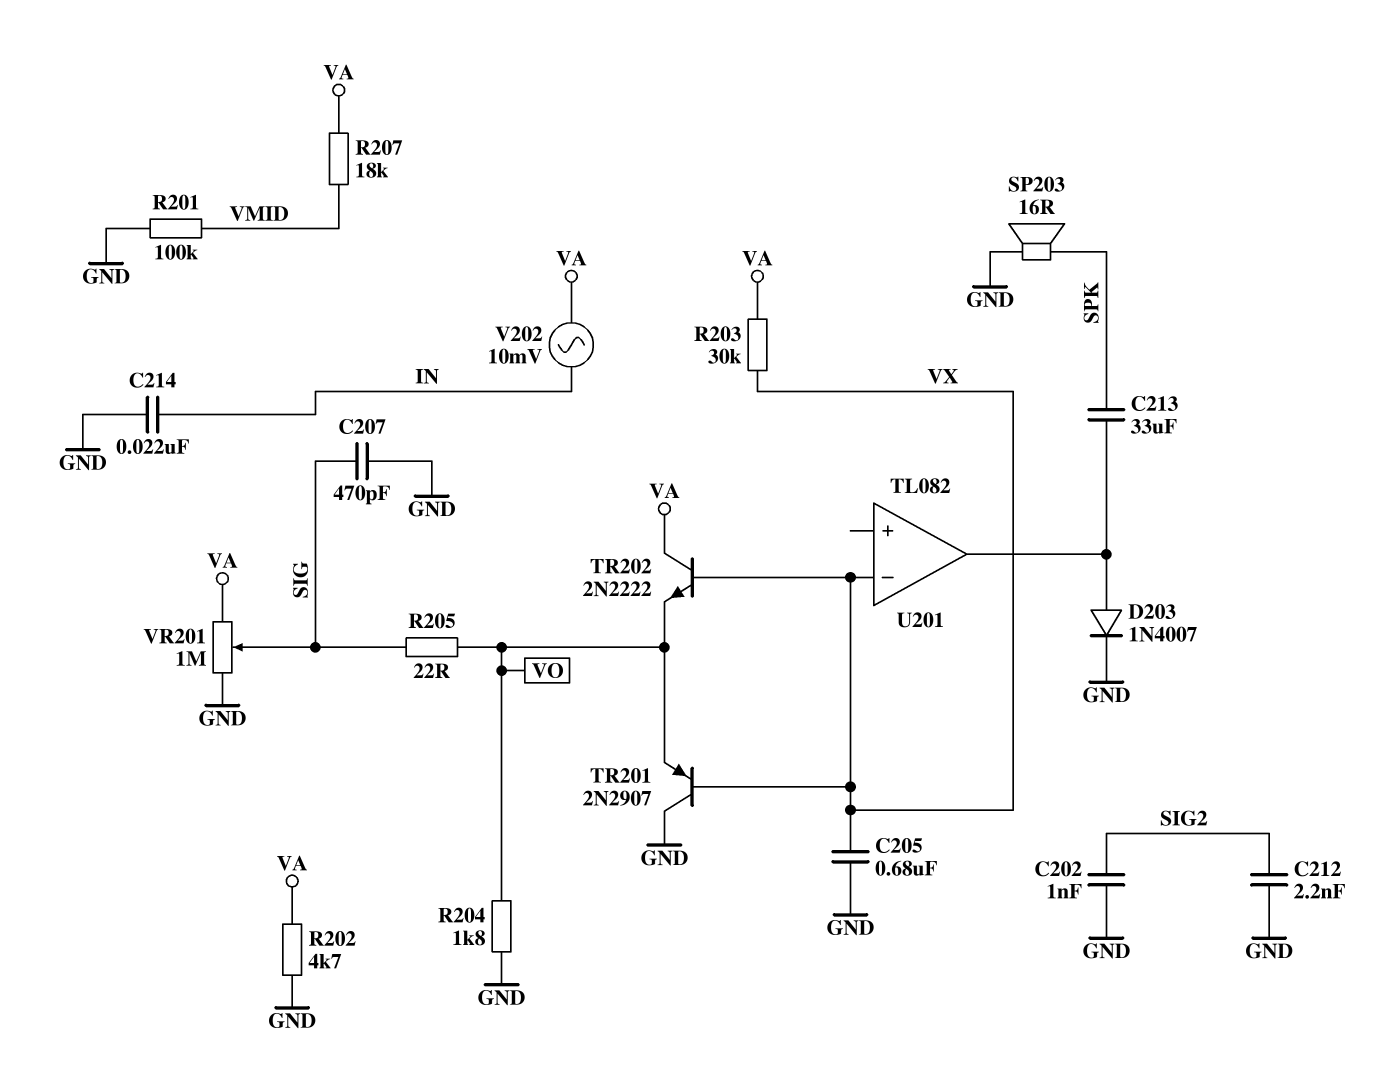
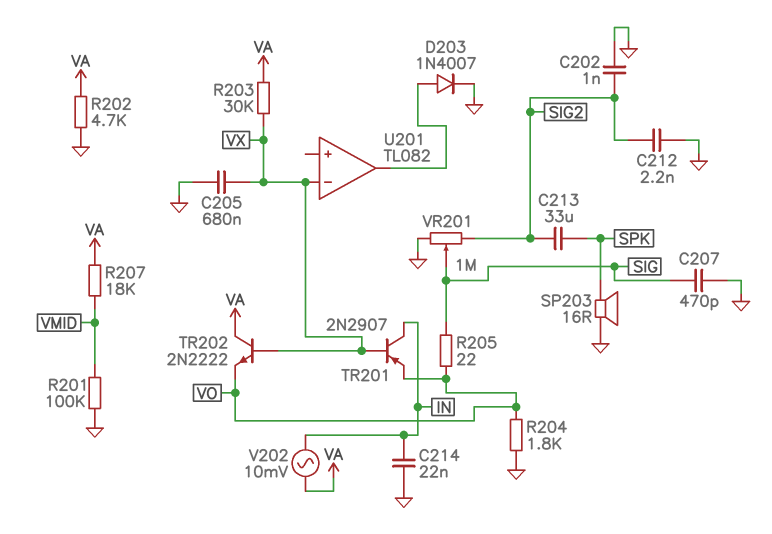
C213: 33uF (SPK, U201/out) -> 33uF (SIG2, SPK)
TR201: PNP 2N2907 (B VX, C GND, E VO) -> PNP 2N2907 (B VX, C IN, E VO)
VR201: 1M (GND, VA, wiper SIG) -> 1M (GND, SIG2, wiper SIG)

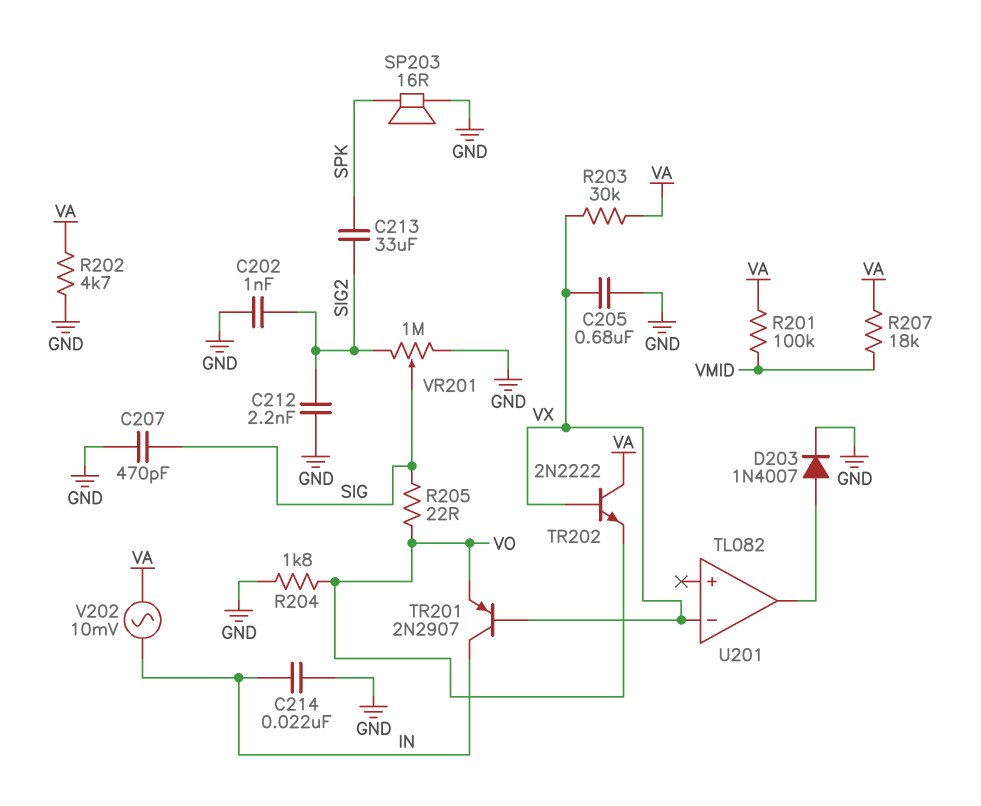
R201: 100k (GND, VMID) -> 100k (VA, VMID)

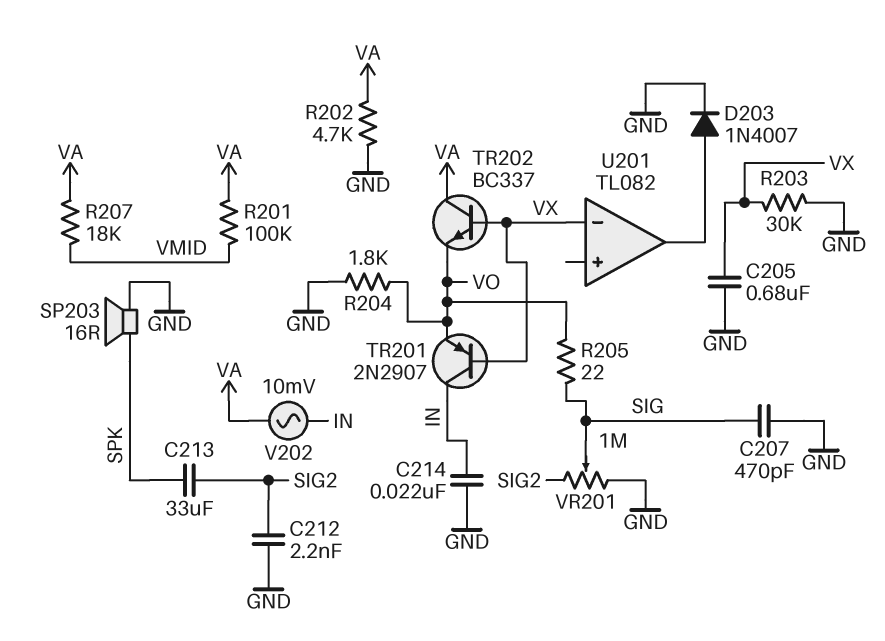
C202: 1nF (GND, SIG2) -> none
R203: 30k (VA, VX) -> 30k (GND, VX)
TR202: NPN 2N2222 (B VX, C VA, E VO) -> NPN BC337 (B VX, C VA, E VO)

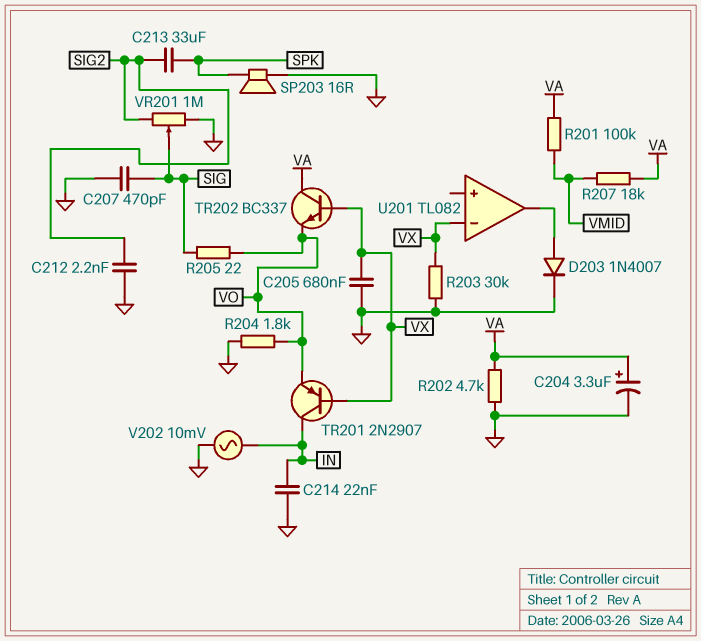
C204: none -> 3.3uF (plus VA, minus GND)
V202: AC 10mV (IN, VA) -> AC 10mV (GND, IN)

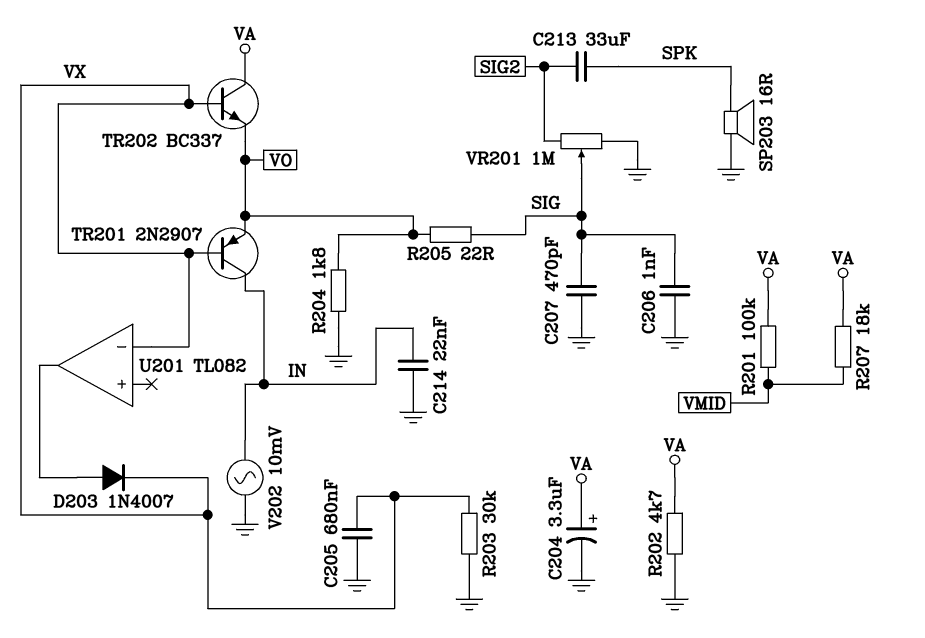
C206: none -> 1nF (GND, SIG)
C212: 2.2nF (GND, SIG2) -> none
D203: diode 1N4007 (A U201/out, K GND) -> diode 1N4007 (A U201/out, K VX)

